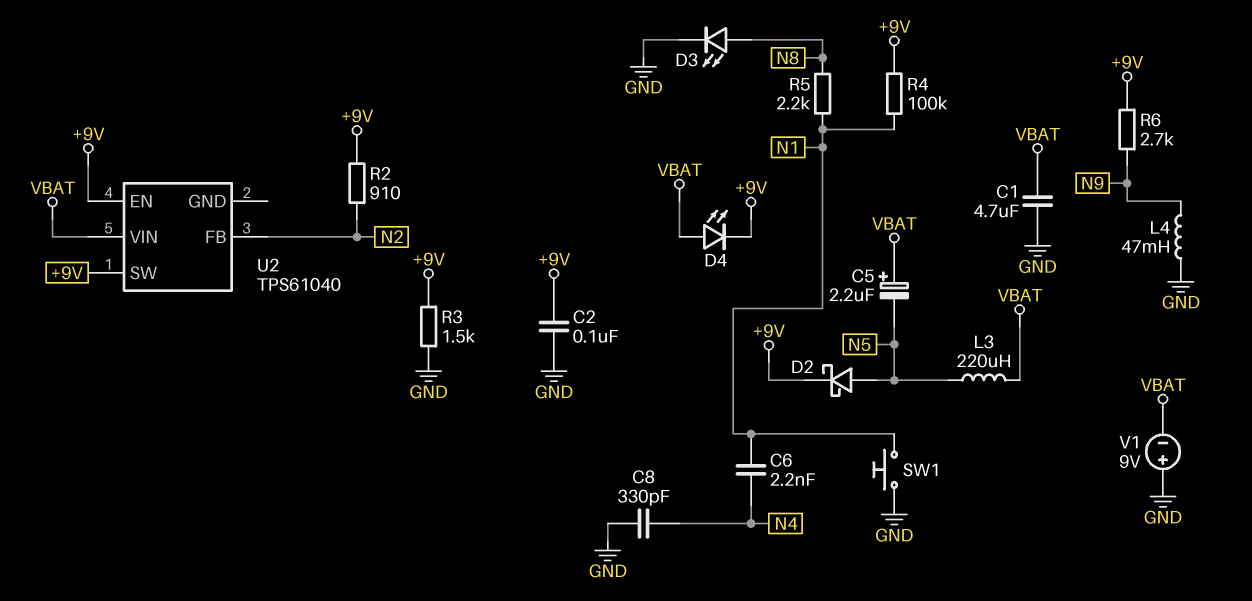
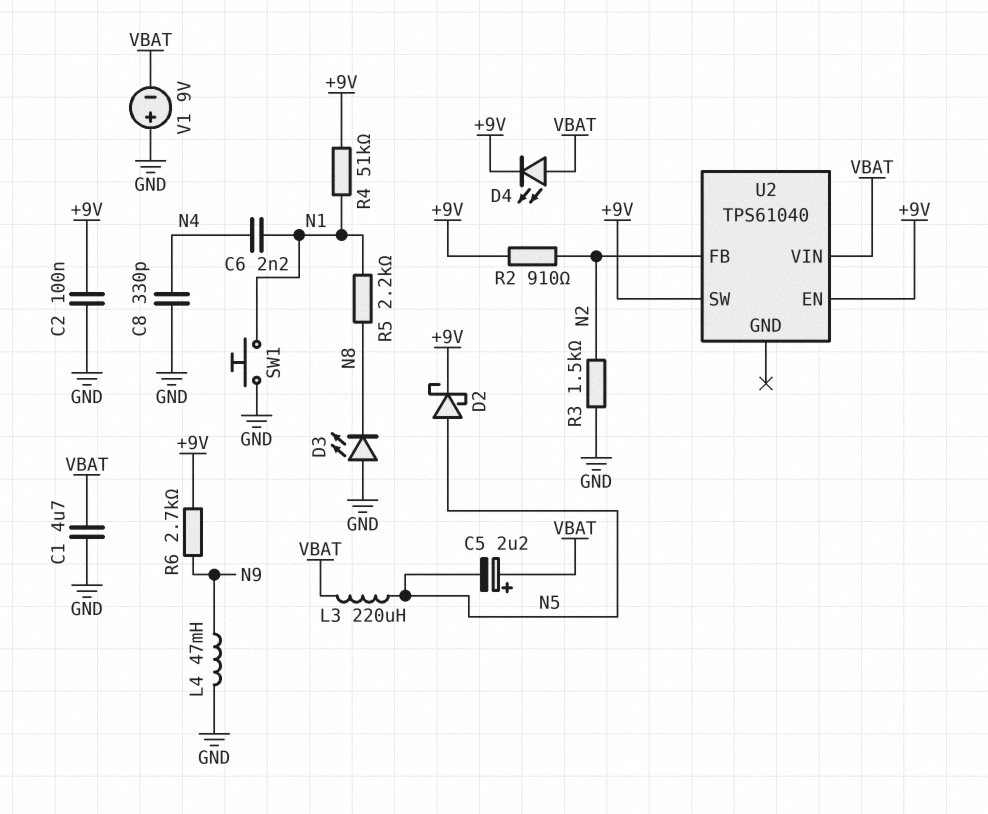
D3: LED (A N8, K GND) -> LED (A GND, K N8)
R3: 1.5k (+9V, GND) -> 1.5k (GND, N2)
R4: 100k (+9V, N1) -> 51k (+9V, N1)

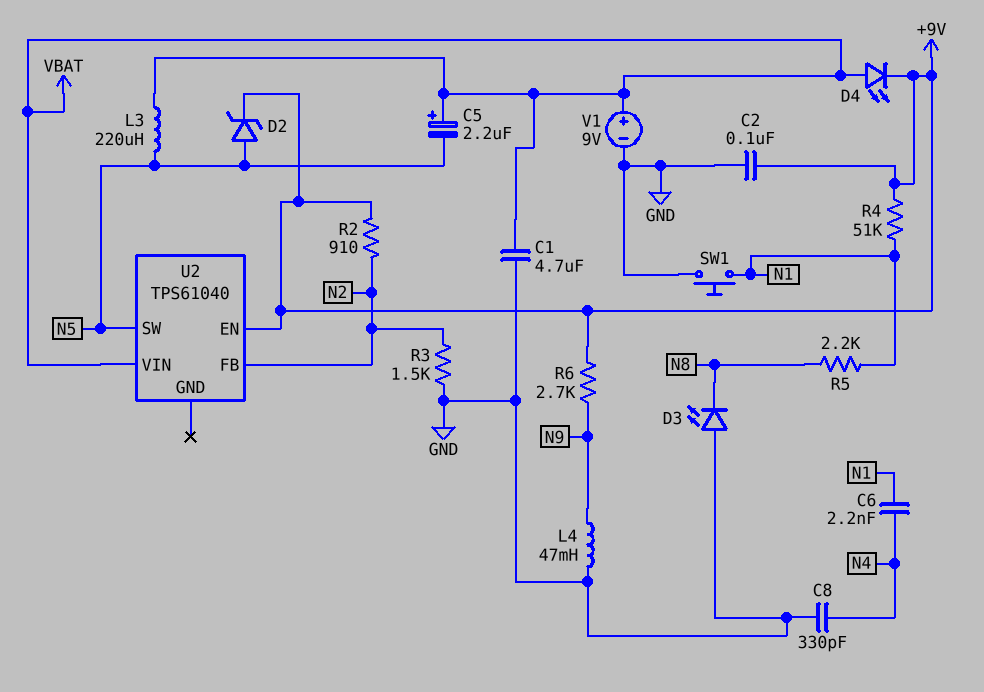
D2: schottky (A N5, K +9V) -> zener (A N5, K +9V)
U2 pin SW: +9V -> N5
V1: 9V (plus GND, minus VBAT) -> 9V (plus VBAT, minus GND)

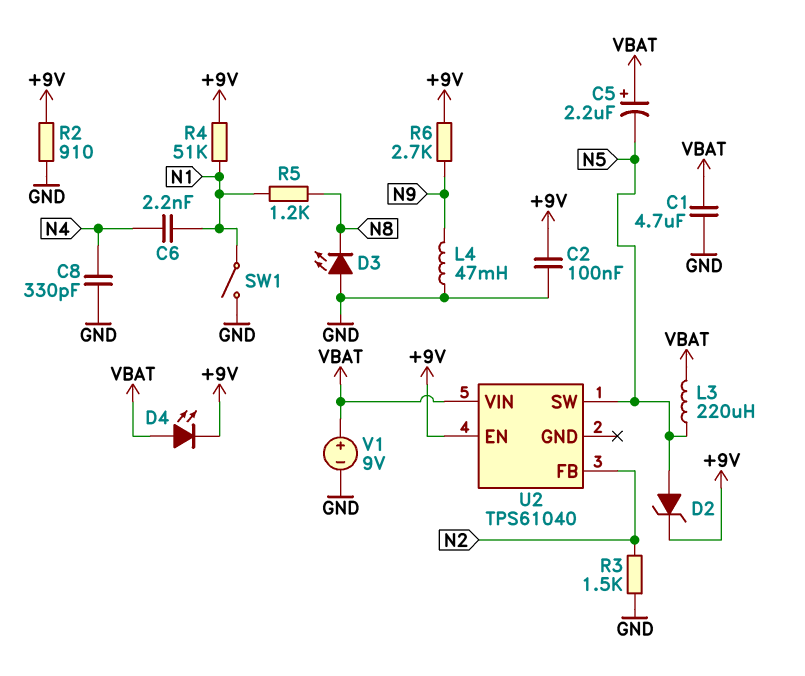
R2: 910 (+9V, N2) -> 910 (+9V, GND)
R5: 2.2k (N1, N8) -> 1.2k (N1, N8)
SW1: button (GND, N1) -> switch (GND, N1)

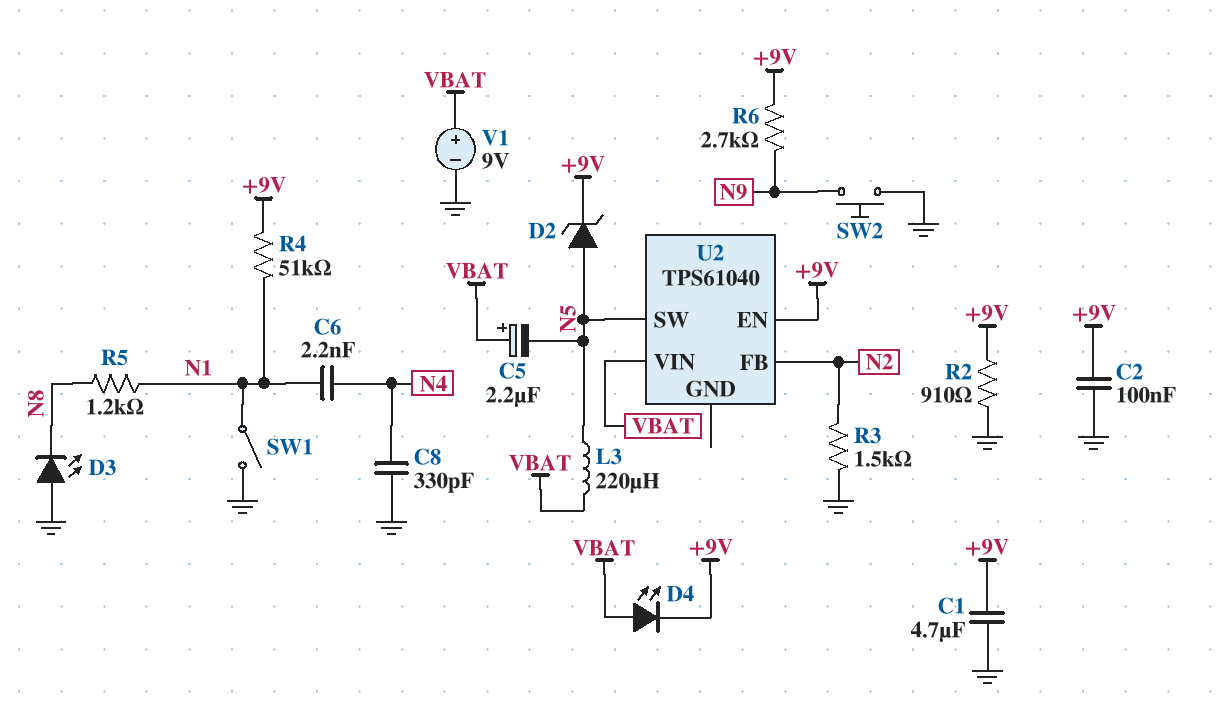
C1: 4.7uF (GND, VBAT) -> 4.7uF (+9V, GND)
L4: 47mH (GND, N9) -> none
SW2: none -> button (GND, N9)

